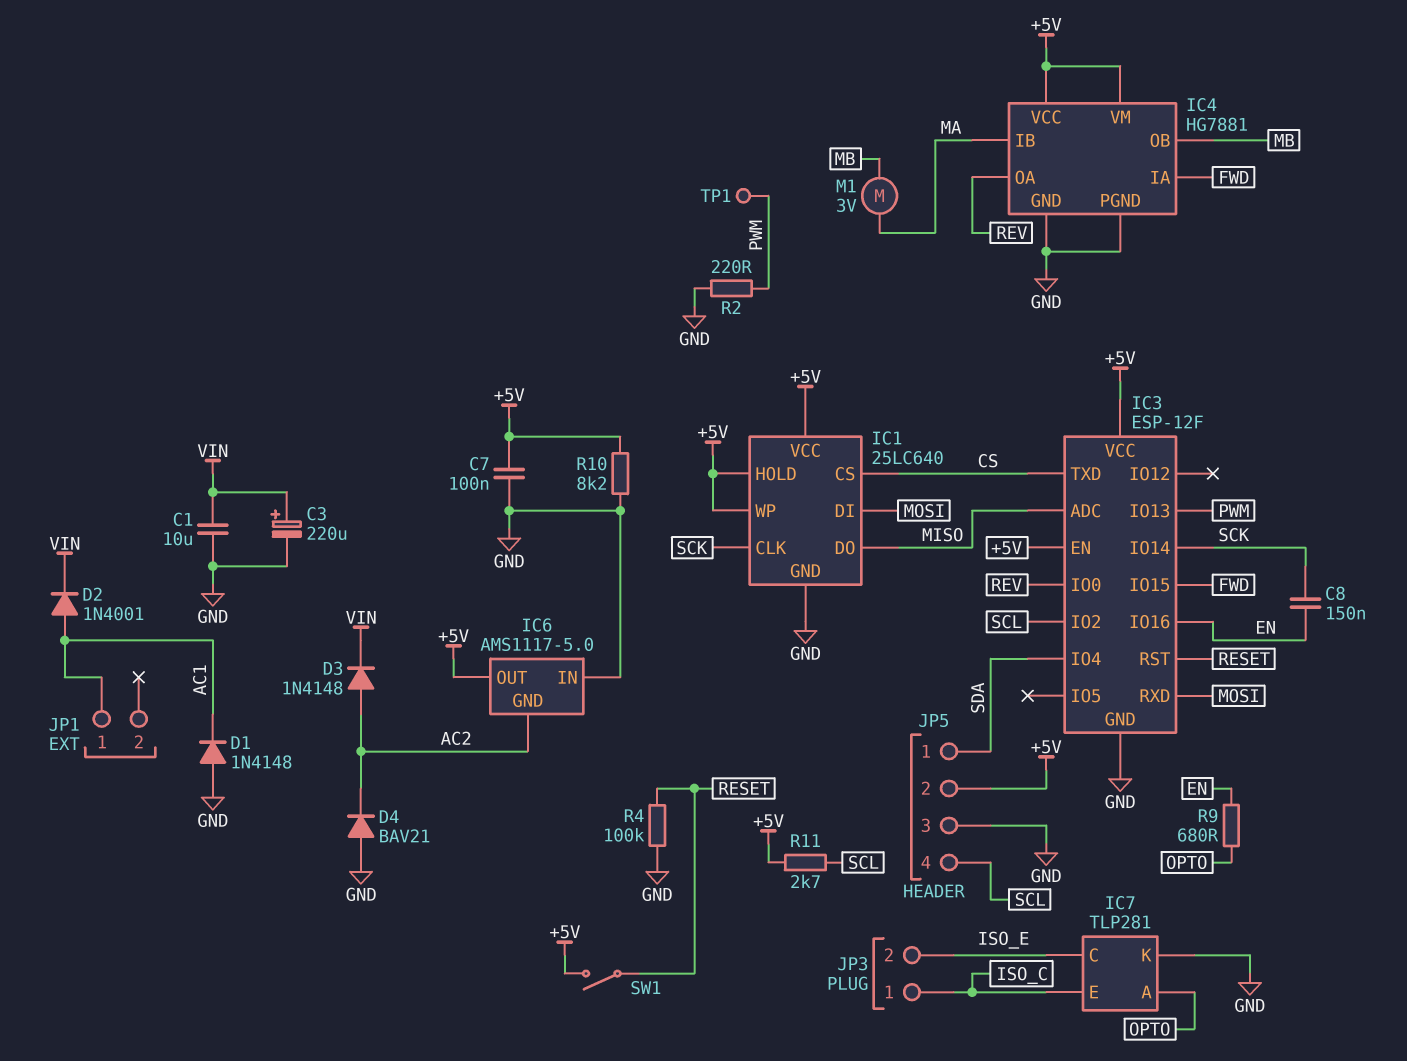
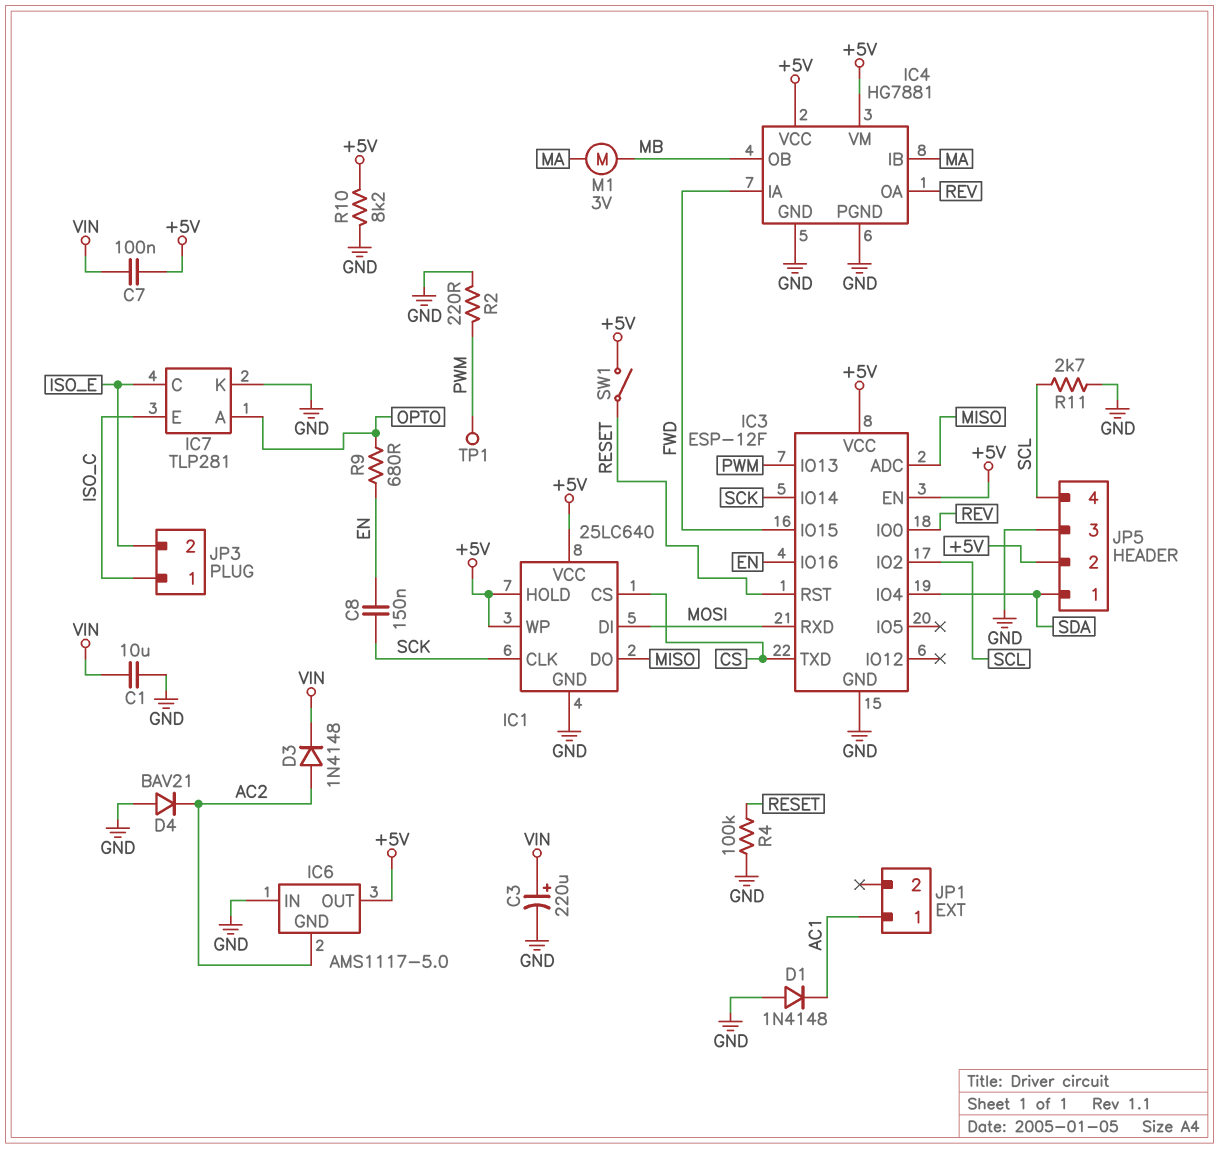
C7: 100nF (+5V, GND) -> 100nF (+5V, VIN)
D2: diode 1N4001 (A AC1, K VIN) -> none
R11: 2.7k (+5V, SCL) -> 2.7k (GND, SCL)

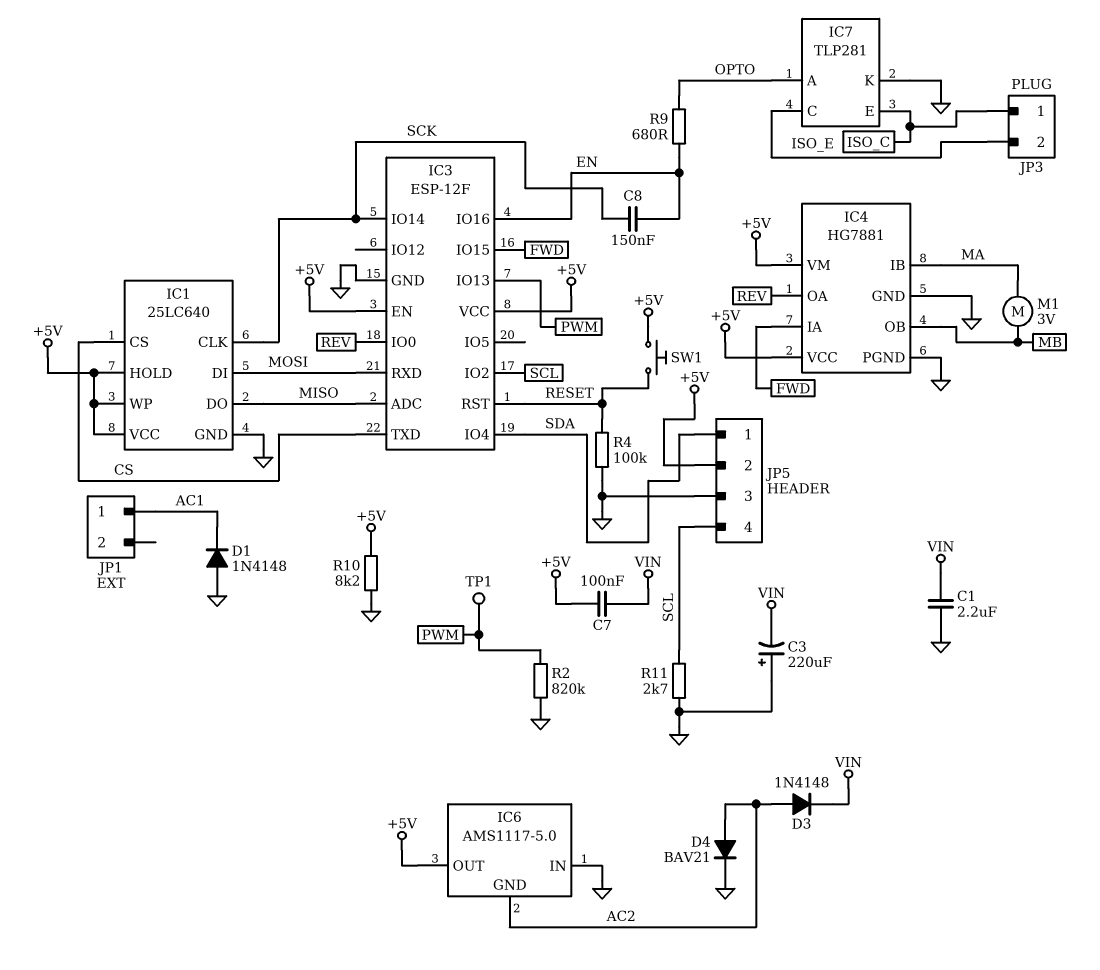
C1: 10uF (GND, VIN) -> 2.2uF (GND, VIN)
C3: 220uF (plus VIN, minus GND) -> 220uF (plus GND, minus VIN)
D4: diode BAV21 (A GND, K AC2) -> diode BAV21 (A AC2, K GND)
R2: 220 (GND, PWM) -> 820k (GND, PWM)
SW1: switch (+5V, RESET) -> button (+5V, RESET)

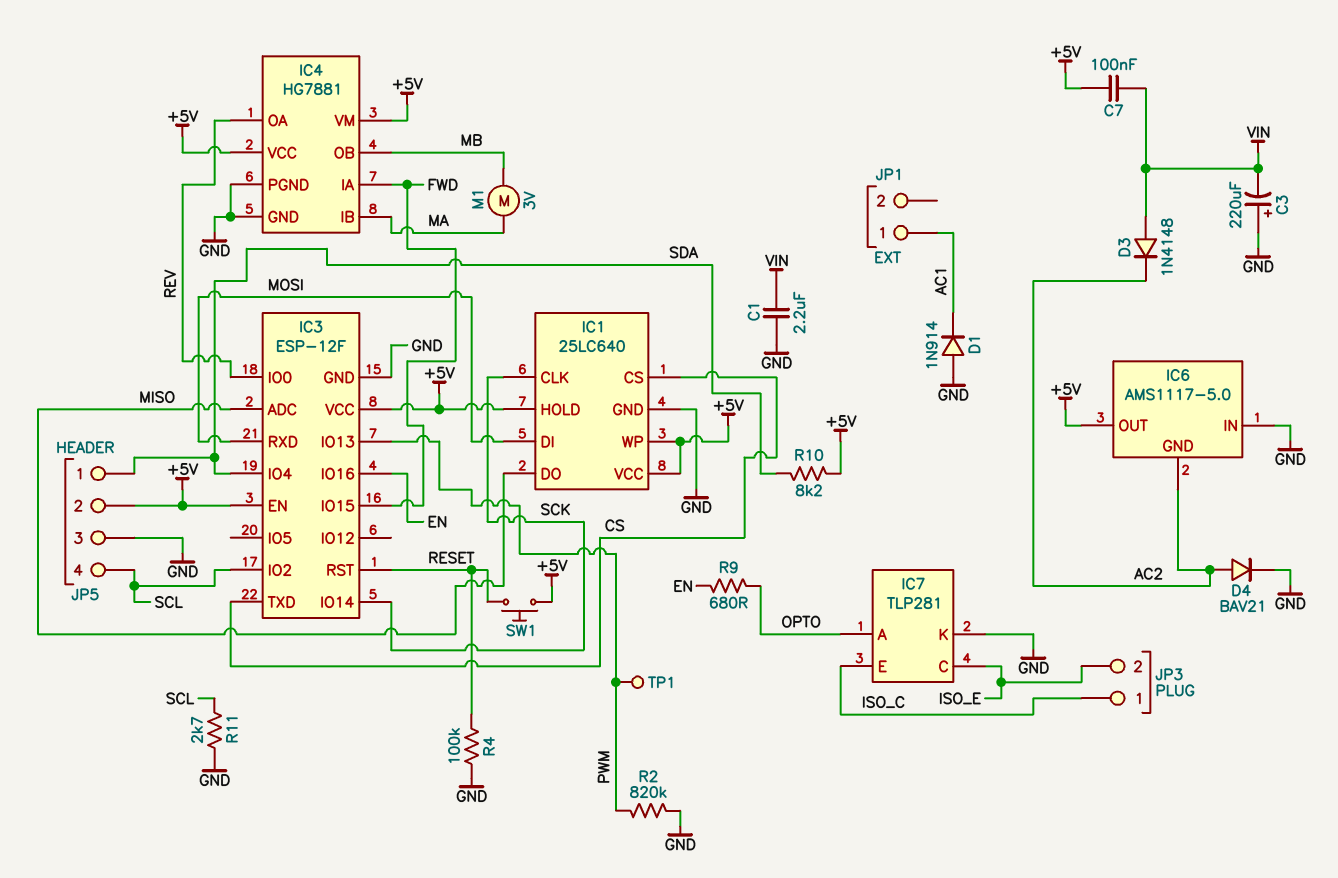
C8: 150nF (EN, SCK) -> none
D1: diode 1N4148 (A GND, K AC1) -> diode 1N914 (A GND, K AC1)
D3: diode 1N4148 (A AC2, K VIN) -> diode 1N4148 (A VIN, K AC2)
R10: 8.2k (+5V, GND) -> 8.2k (+5V, SDA)

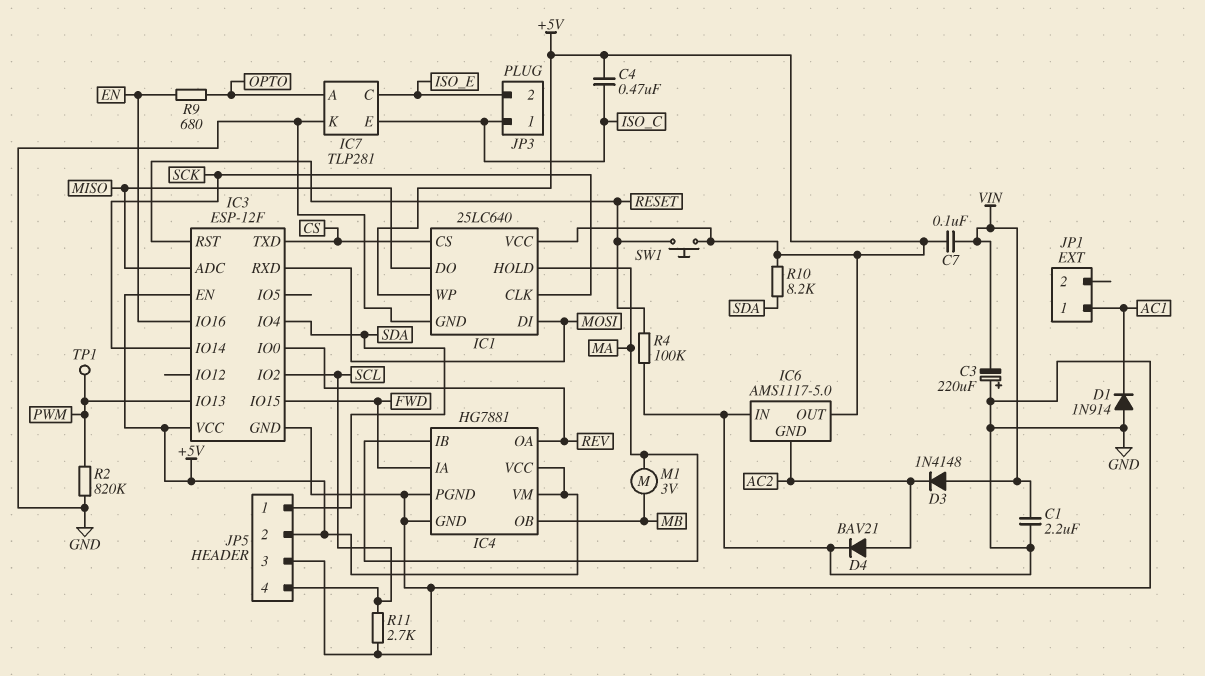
C4: none -> 470nF (+5V, ISO_C)
IC1 pin HOLD: +5V -> MA

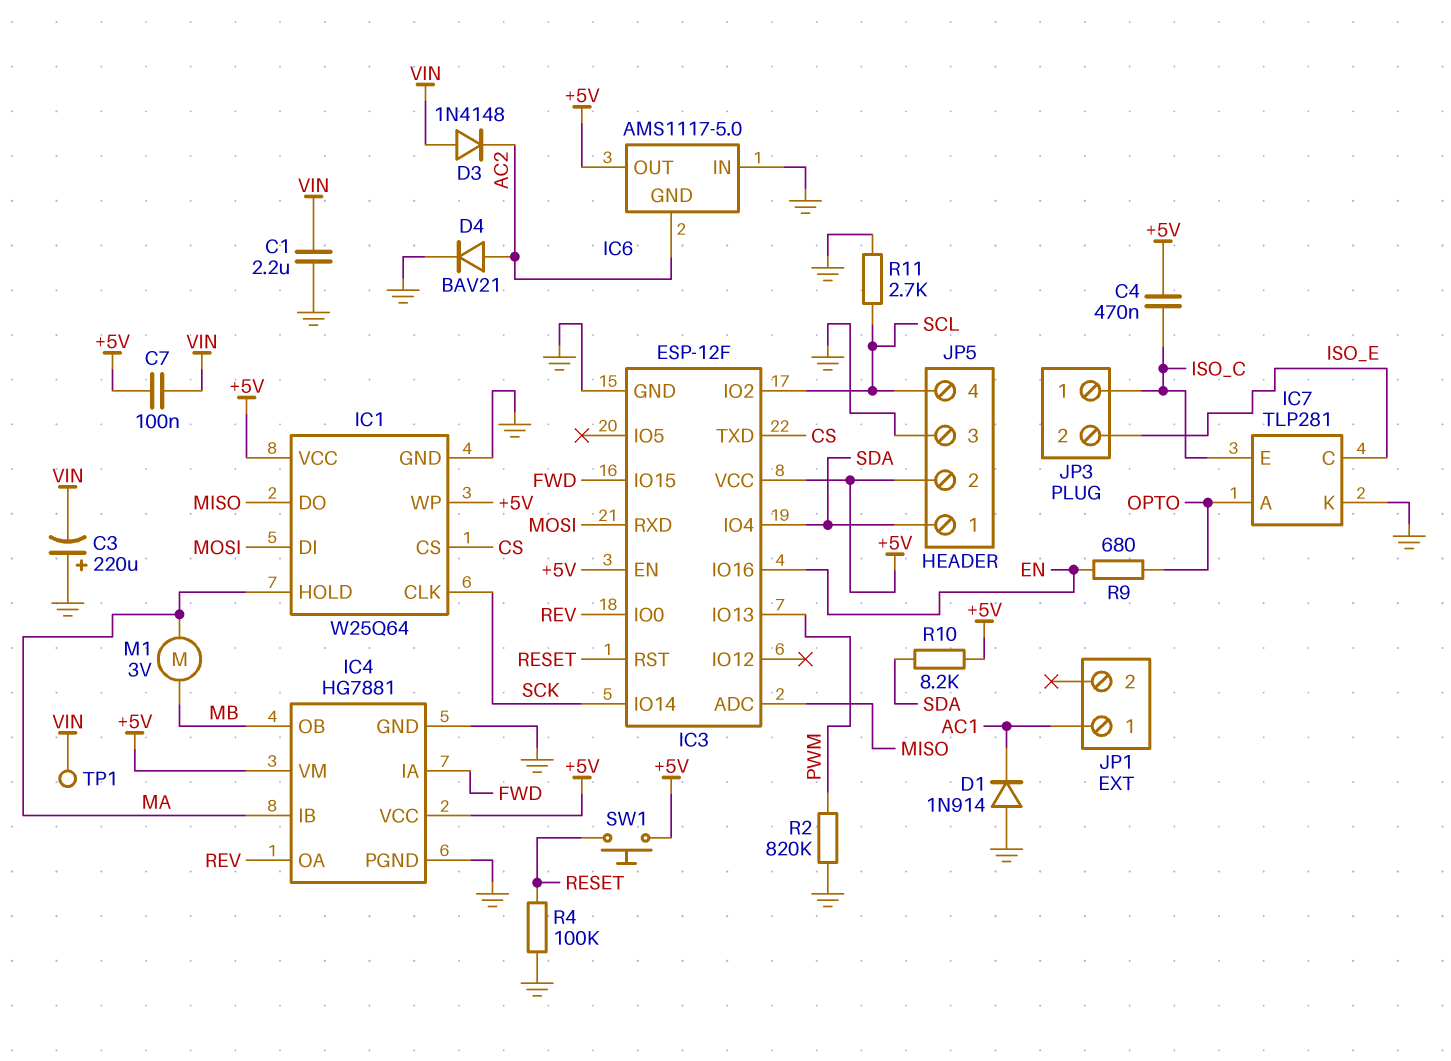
IC1: 25LC640 -> W25Q64
TP1: test point (PWM) -> test point (VIN)

